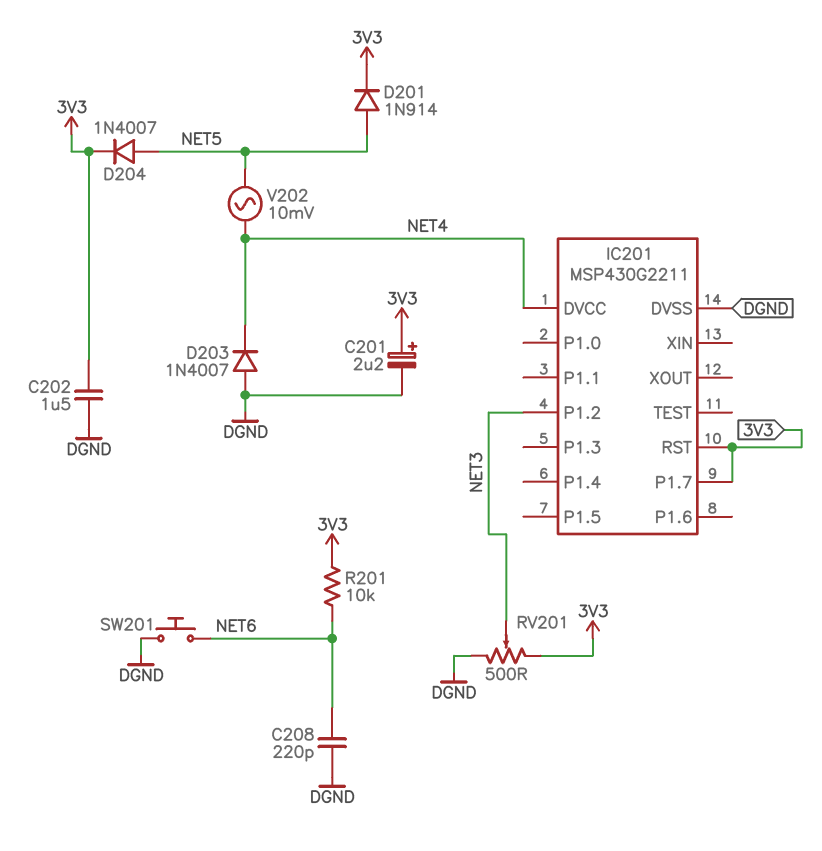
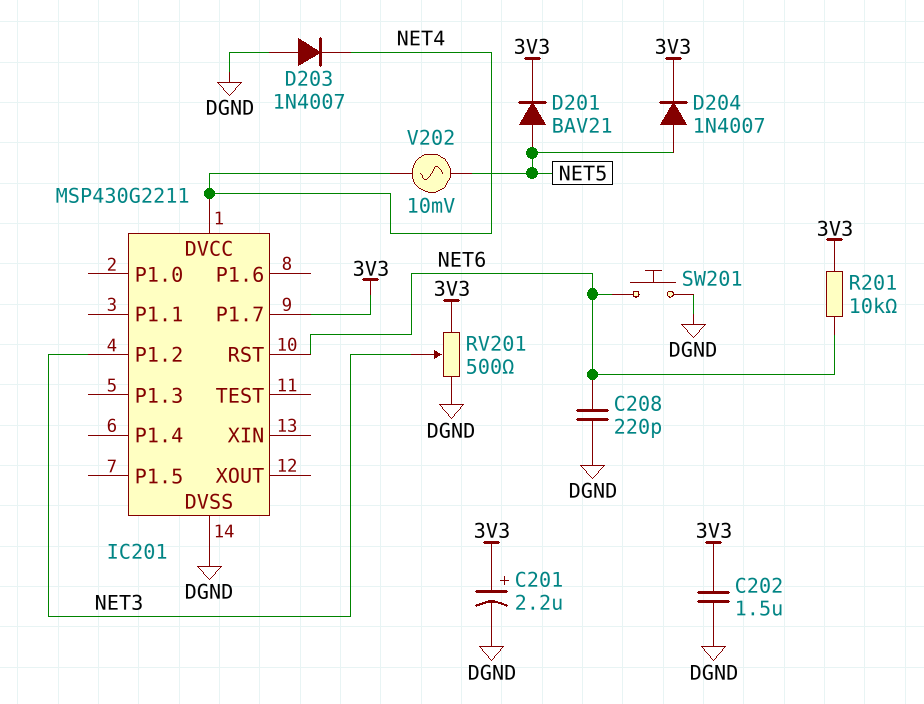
D201: diode 1N914 (A NET5, K 3V3) -> diode BAV21 (A NET5, K 3V3)
IC201 pin RST: 3V3 -> NET6

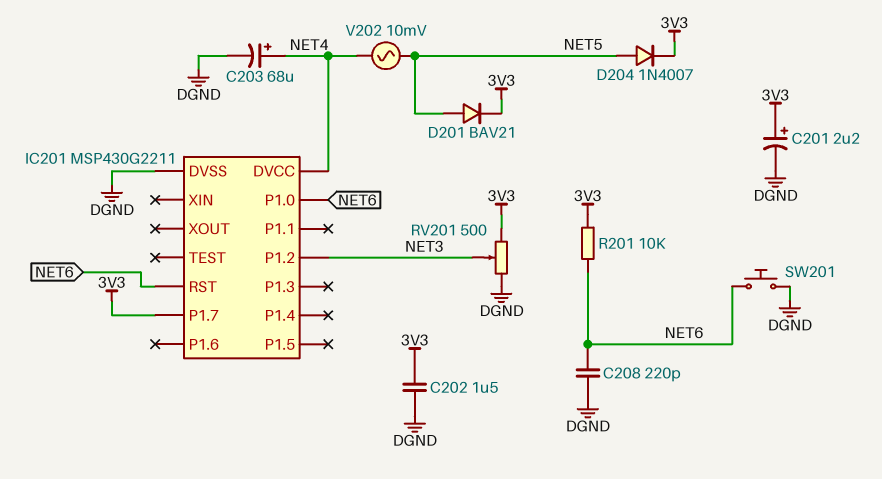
C203: none -> 68uF (plus NET4, minus DGND)
D203: diode 1N4007 (A DGND, K NET4) -> none
IC201 pin P1.0: none -> NET6

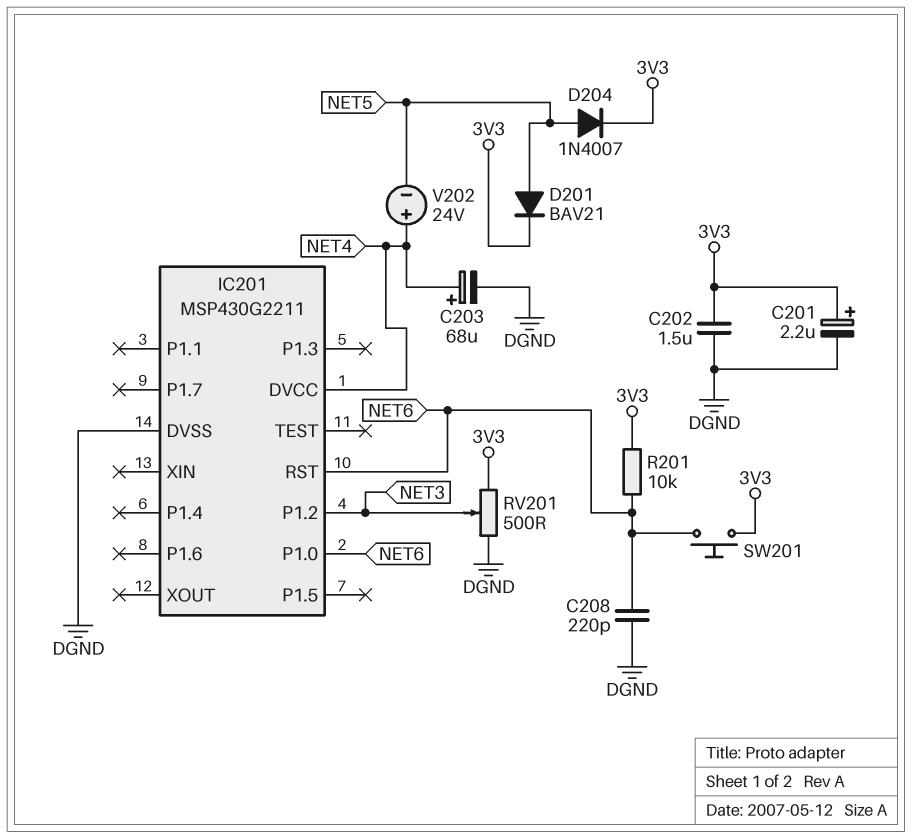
IC201 pin P1.7: 3V3 -> none
SW201: button (DGND, NET6) -> button (3V3, NET6)
V202: AC 10mV (NET4, NET5) -> 24V (plus NET4, minus NET5)

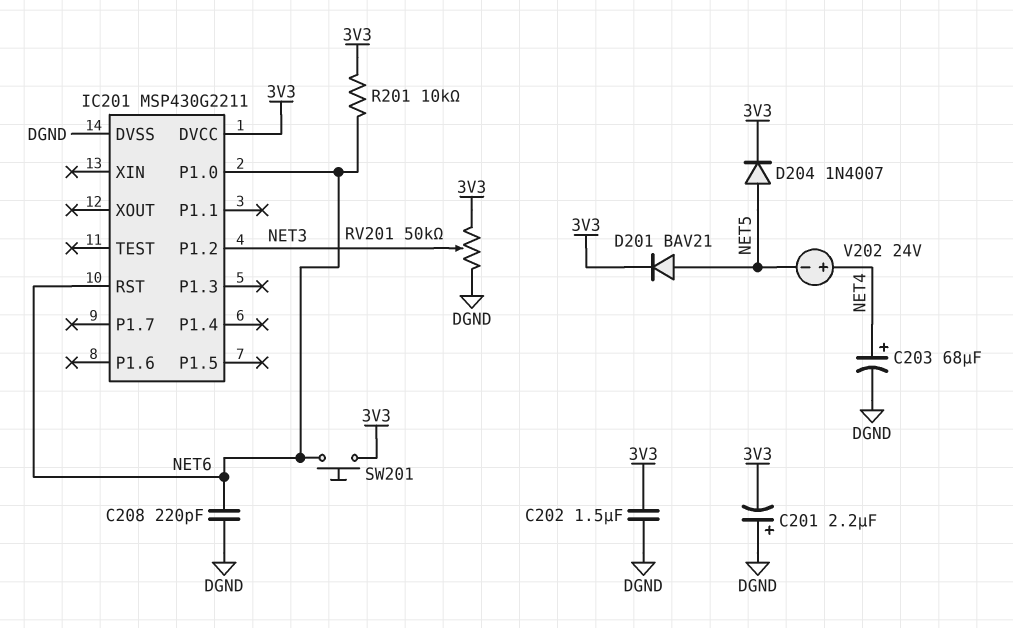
C201: 2.2uF (plus 3V3, minus DGND) -> 2.2uF (plus DGND, minus 3V3)
IC201 pin DVCC: NET4 -> 3V3
RV201: 500 (3V3, DGND, wiper NET3) -> 50k (3V3, DGND, wiper NET3)

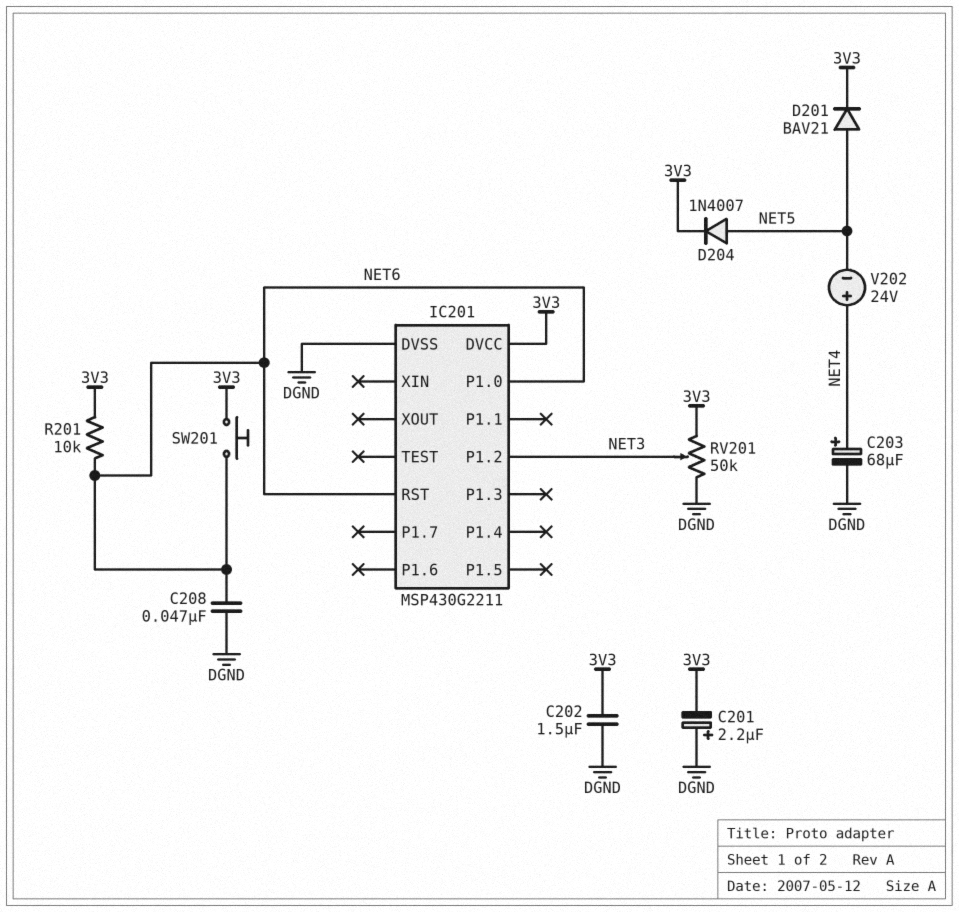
C208: 220pF (DGND, NET6) -> 47nF (DGND, NET6)

